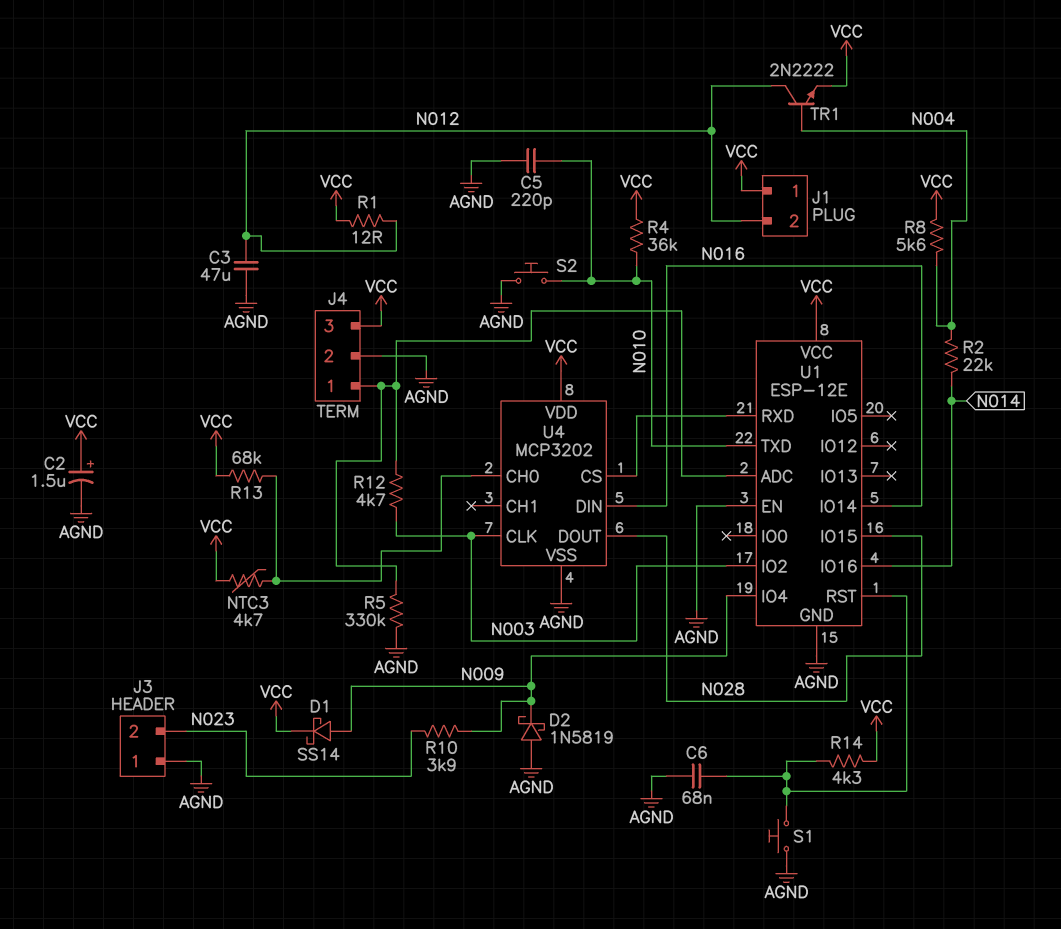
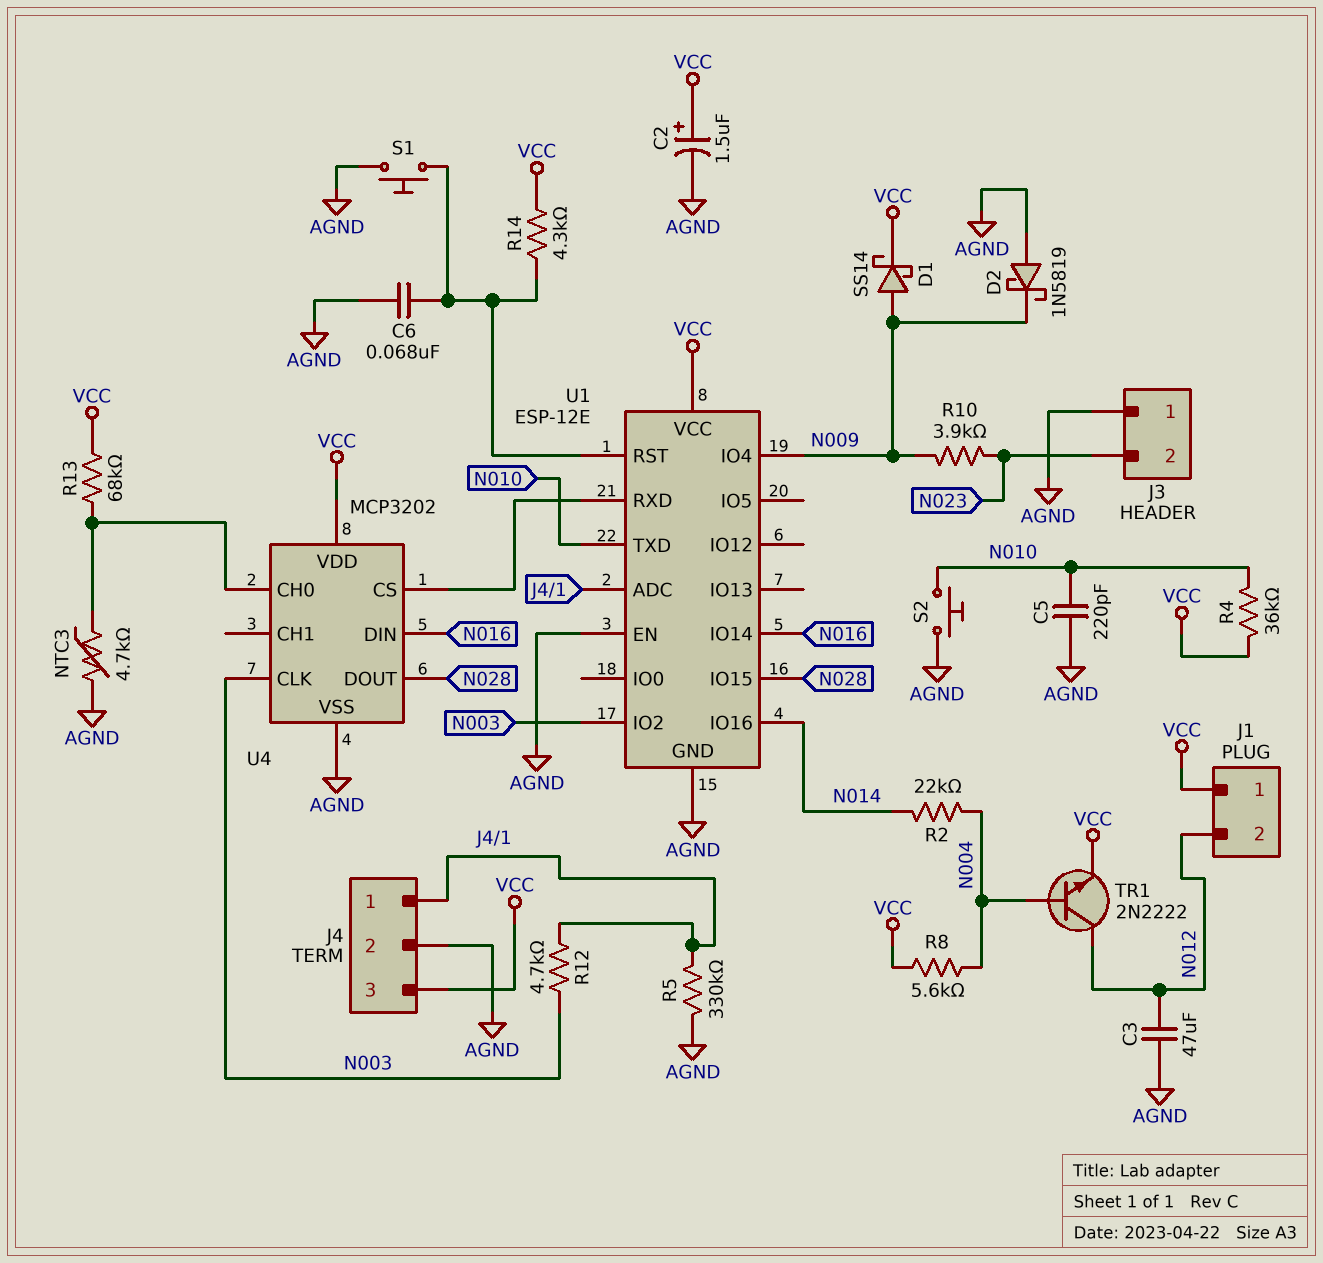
NTC3: 4.7k (U4/CH0, VCC) -> 4.7k (AGND, U4/CH0)
R1: 12 (N012, VCC) -> none

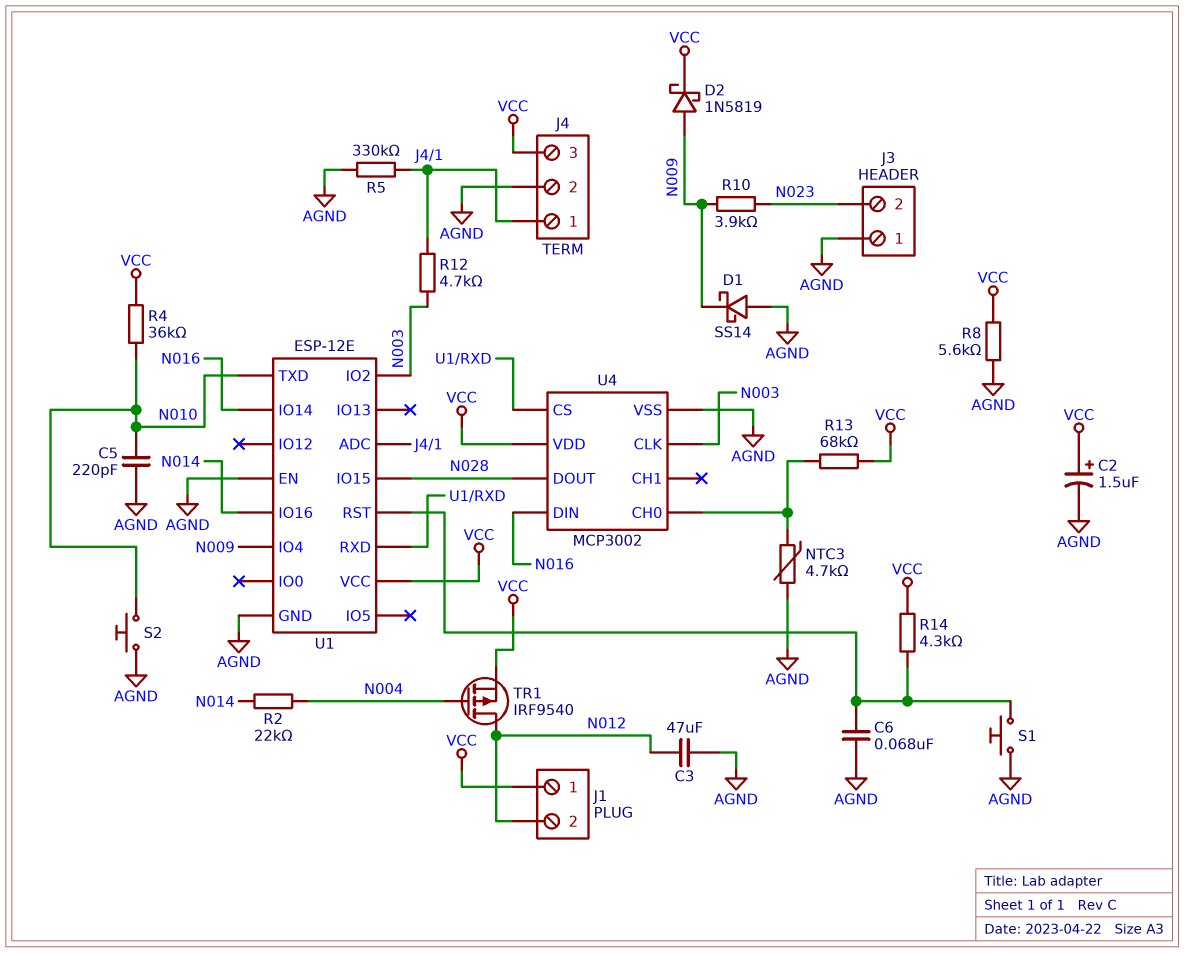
D1: schottky SS14 (A N009, K VCC) -> schottky SS14 (A AGND, K N009)
D2: schottky 1N5819 (A AGND, K N009) -> schottky 1N5819 (A N009, K VCC)
R8: 5.6k (N004, VCC) -> 5.6k (AGND, VCC)
TR1: NPN 2N2222 (B N004, C N012, E VCC) -> PMOS IRF9540 (G N004, D N012, S VCC)
U4: MCP3202 -> MCP3002

